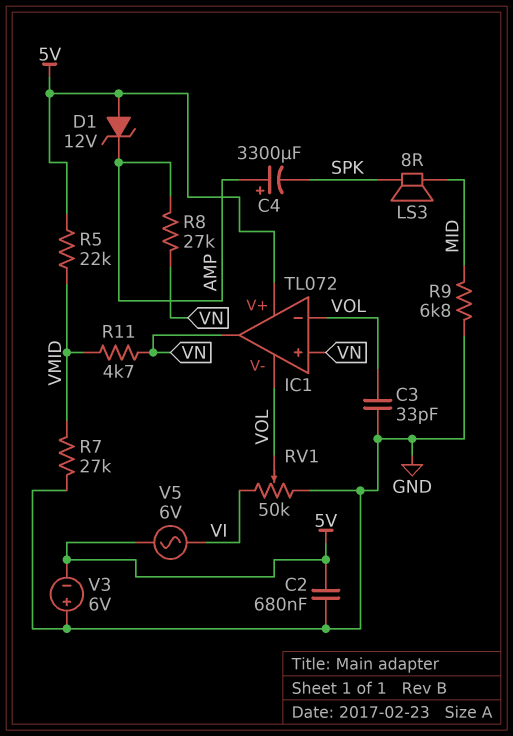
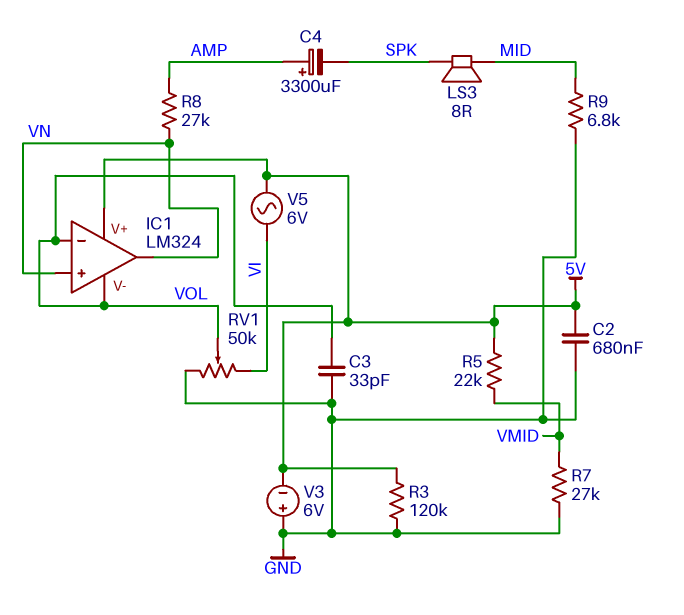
D1: zener 12V (A 5V, K AMP) -> none
IC1: TL072 -> LM324
R3: none -> 120k (5V, GND)
R11: 4.7k (VMID, VN) -> none

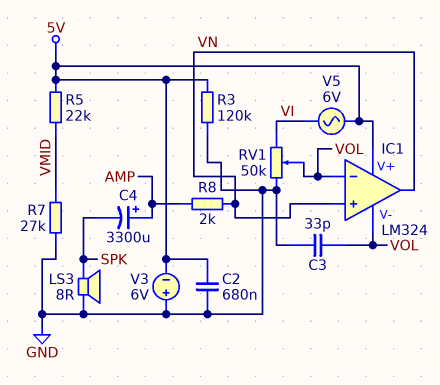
LS3: speaker 8R (MID, SPK) -> speaker 8R (GND, SPK)
R8: 27k (AMP, VN) -> 2k (AMP, VN)
R9: 6.8k (GND, MID) -> none

